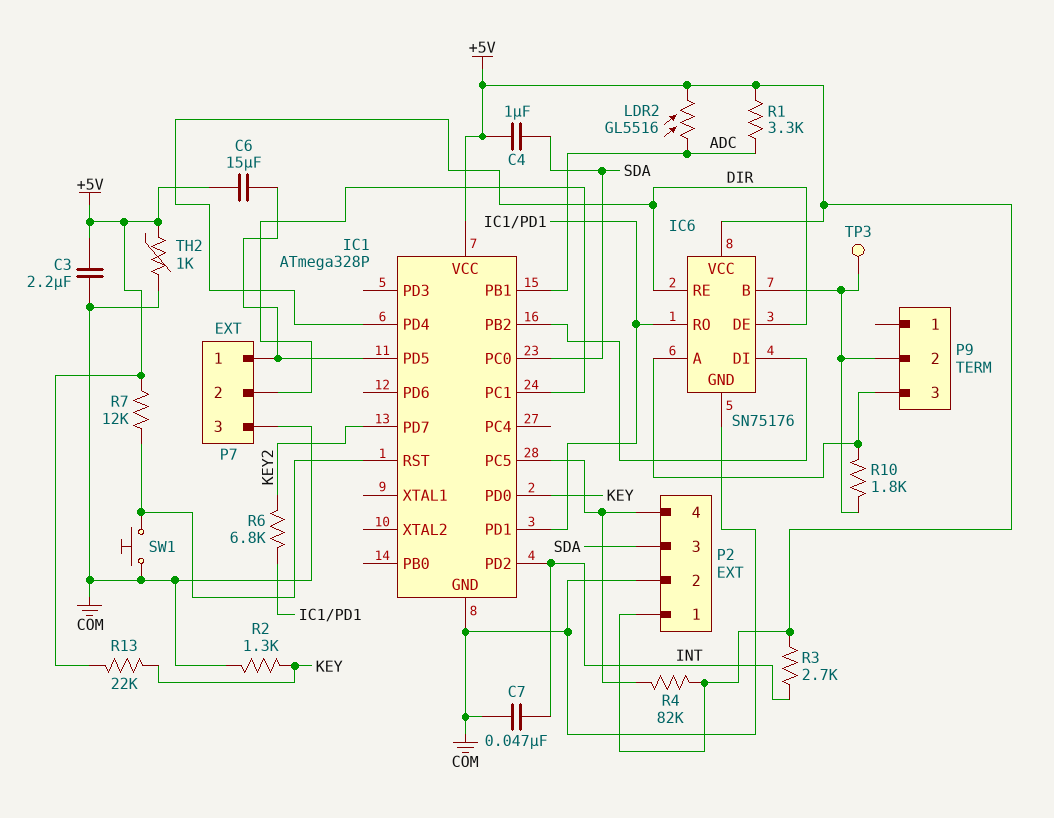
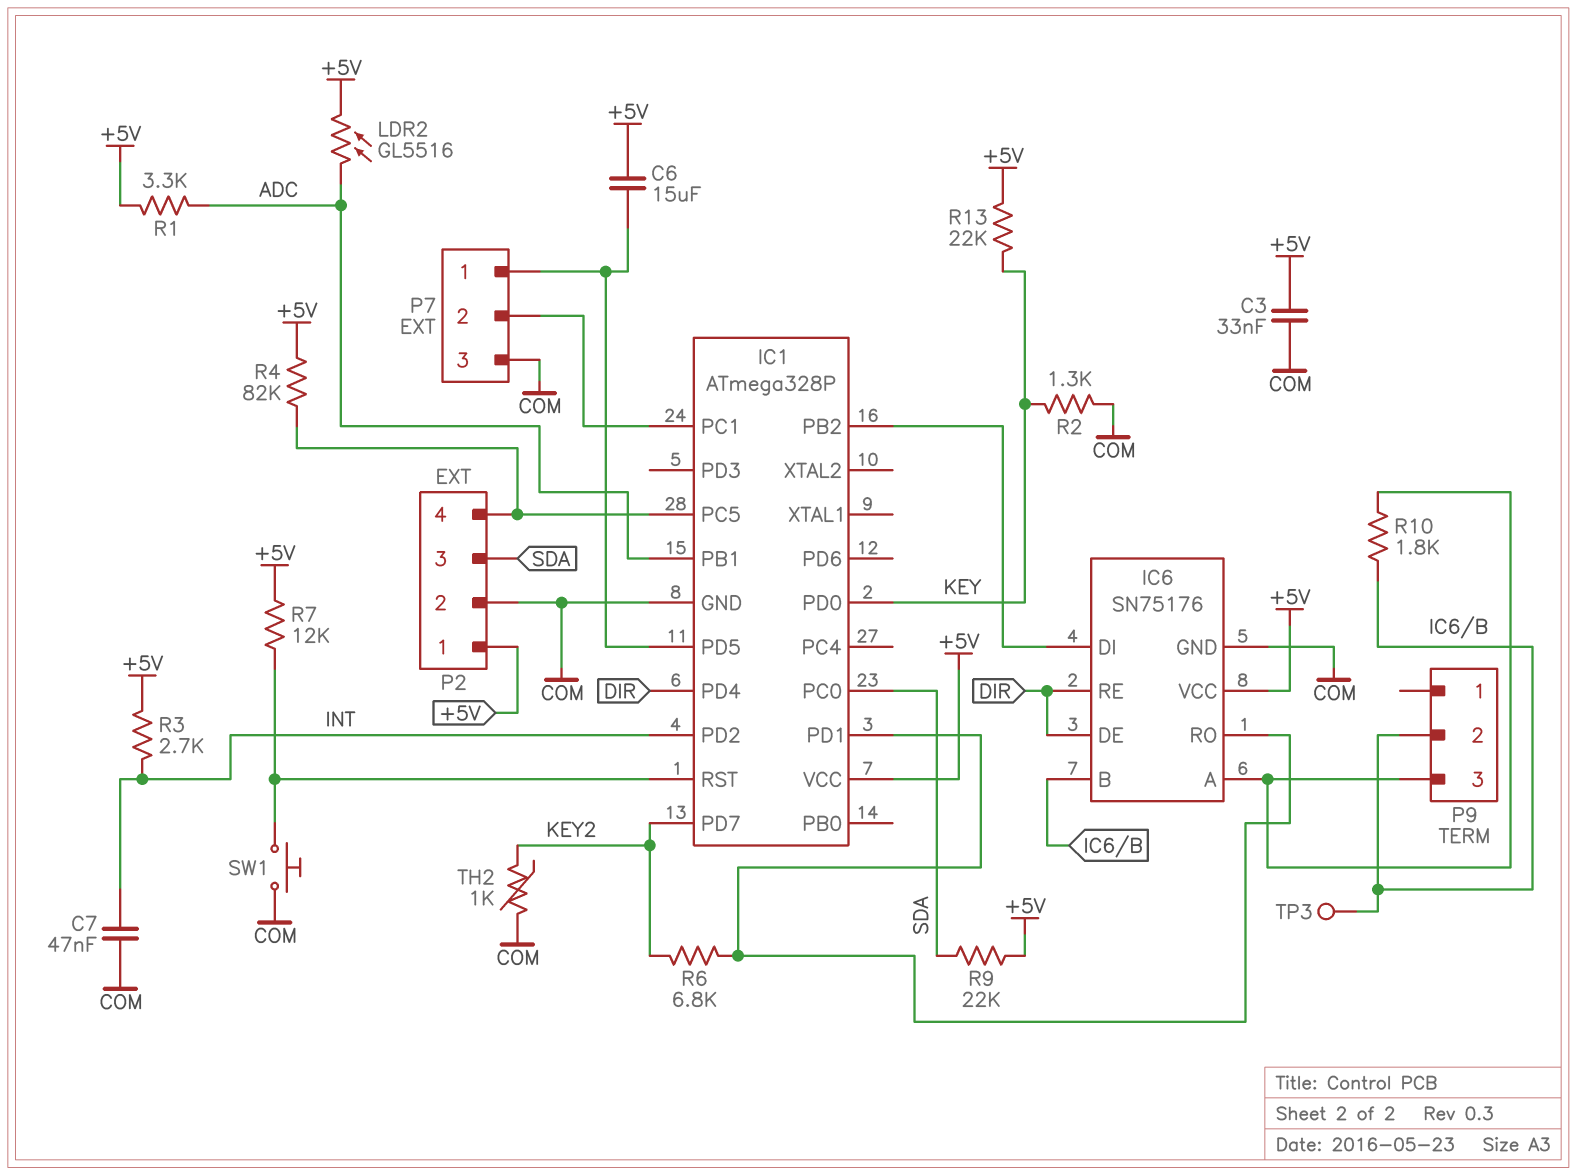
C3: 2.2uF (+5V, COM) -> 33nF (+5V, COM)
C4: 1uF (+5V, SDA) -> none
R9: none -> 22k (+5V, SDA)
TH2: 1k (+5V, COM) -> 1k (COM, KEY2)

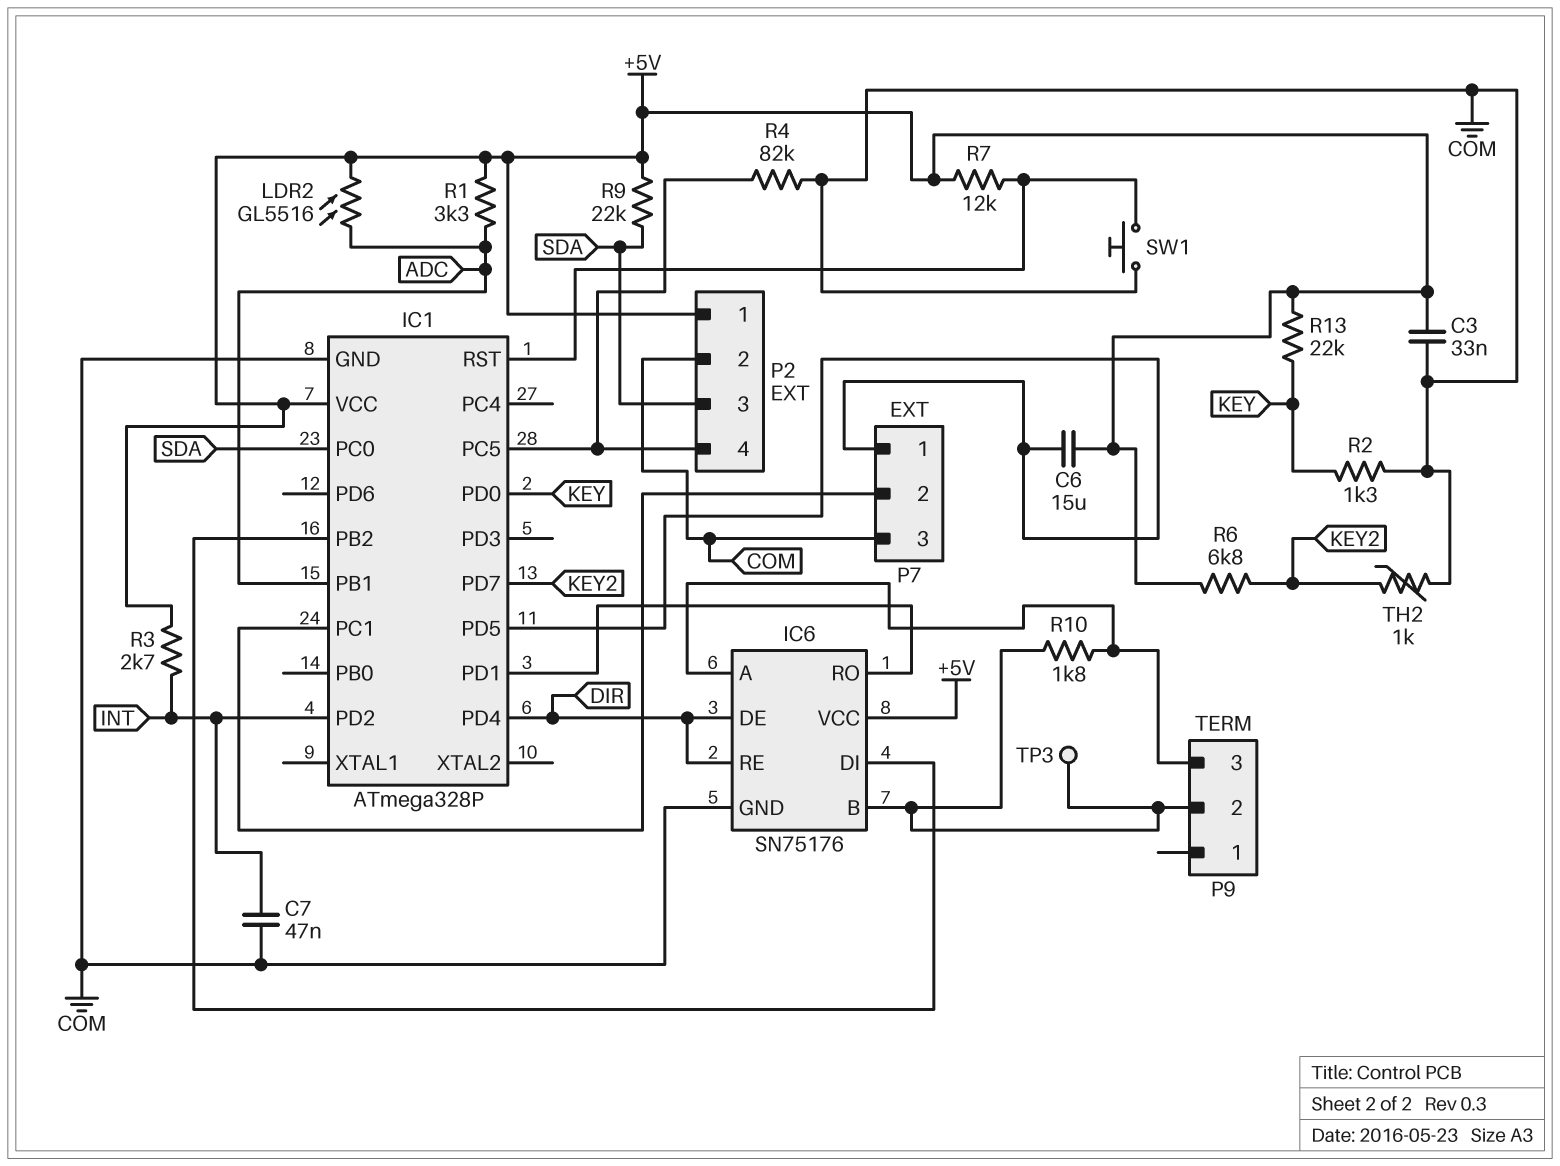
R4: 82k (+5V, IC1/PC5) -> 82k (COM, IC1/PC5)
R6: 6.8k (IC1/PD1, KEY2) -> 6.8k (+5V, KEY2)

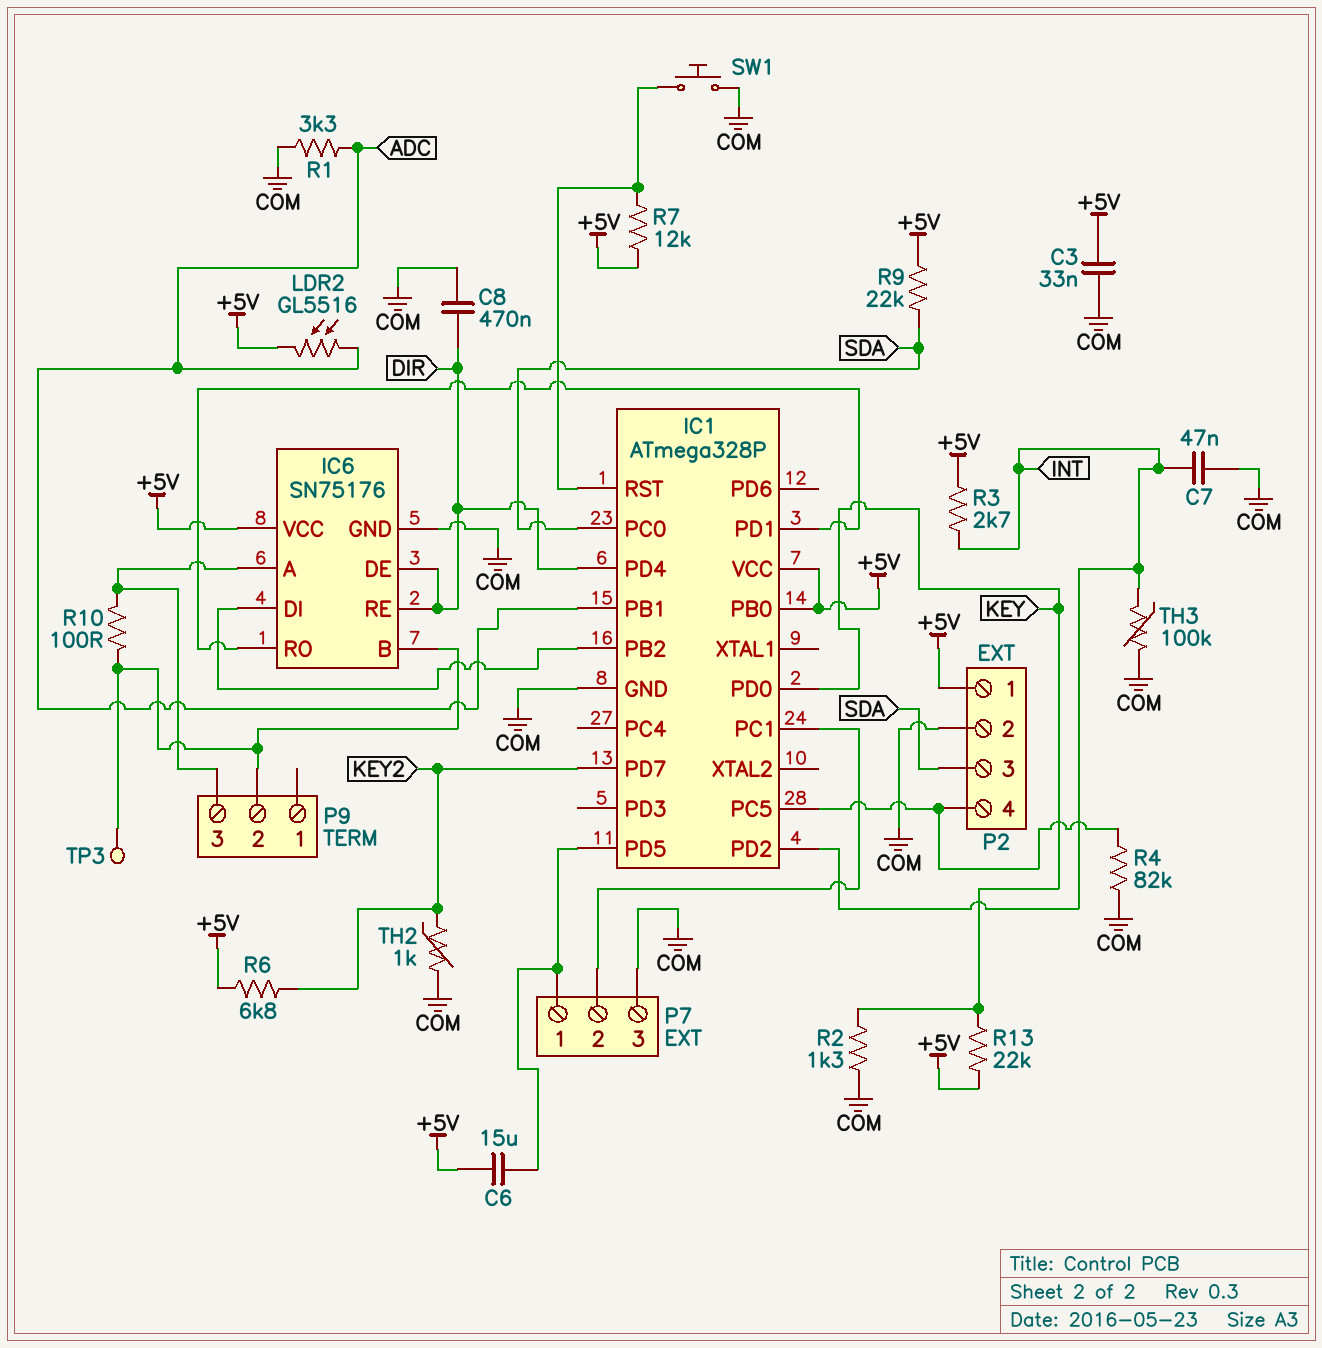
C8: none -> 470nF (COM, DIR)
IC1 pin PB0: none -> +5V
R1: 3.3k (+5V, ADC) -> 3.3k (ADC, COM)
R10: 1.8k (IC6/A, IC6/B) -> 100 (IC6/A, IC6/B)
TH3: none -> 100k (COM, INT)

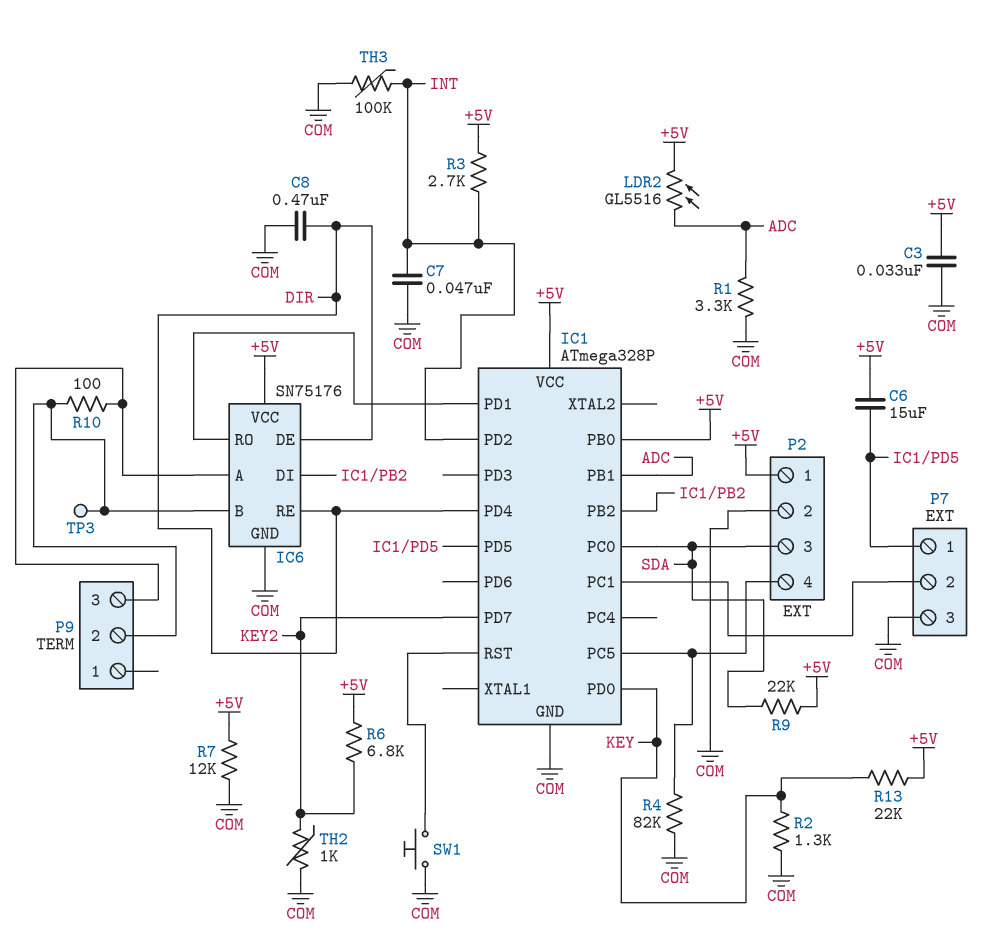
R7: 12k (+5V, IC1/RST) -> 12k (+5V, COM)

